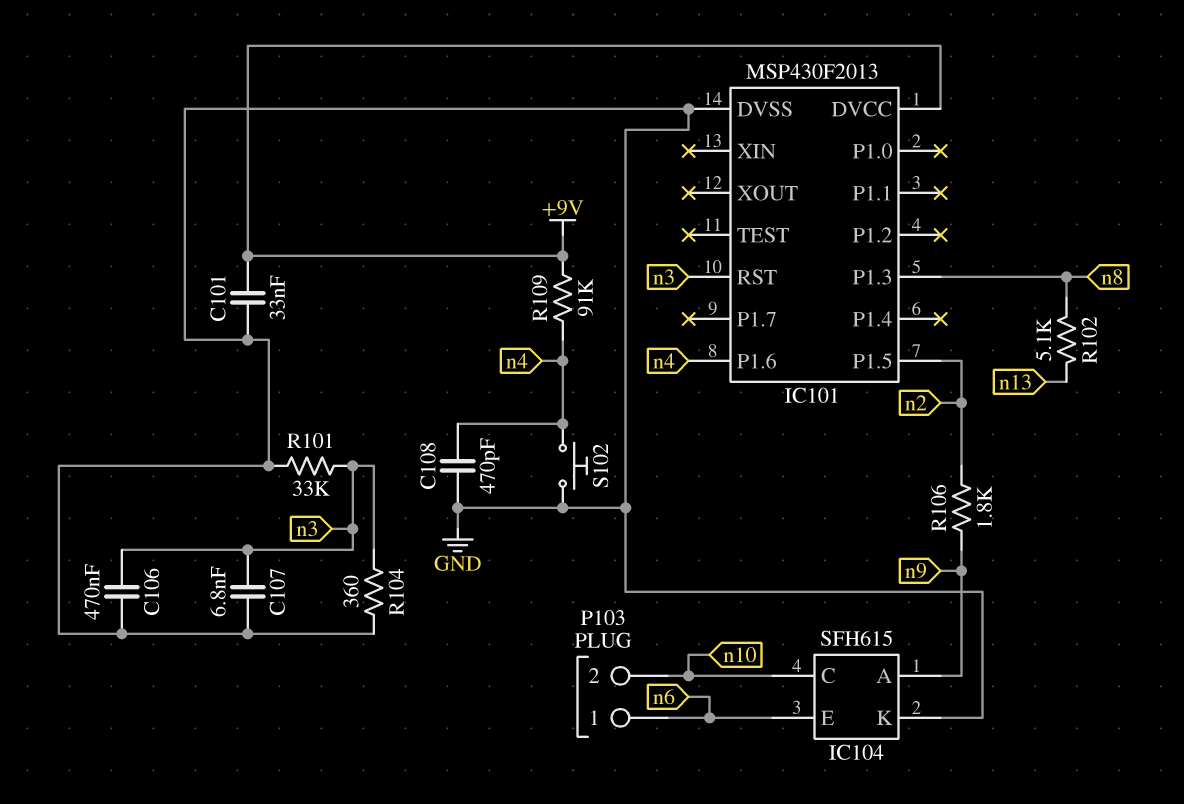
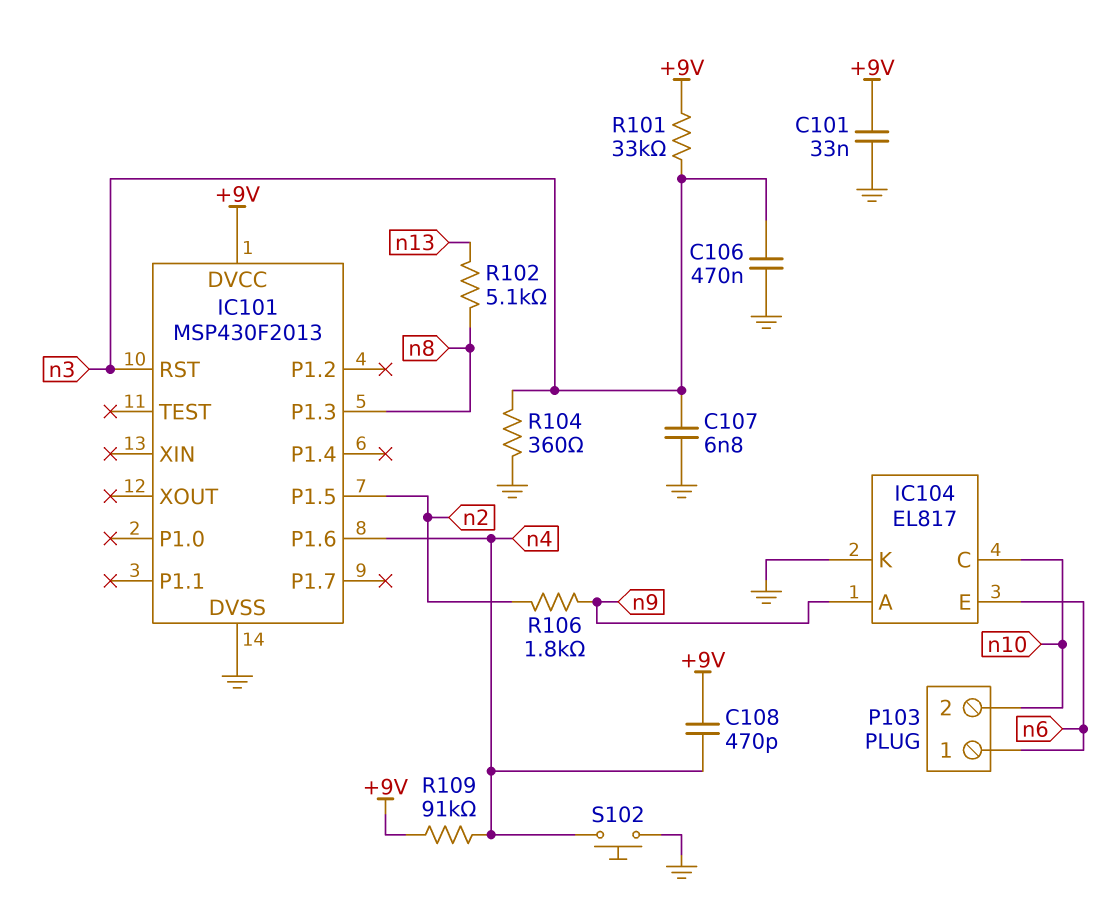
C108: 470pF (GND, n4) -> 470pF (+9V, n4)
IC104: SFH615 -> EL817
R101: 33k (GND, n3) -> 33k (+9V, n3)

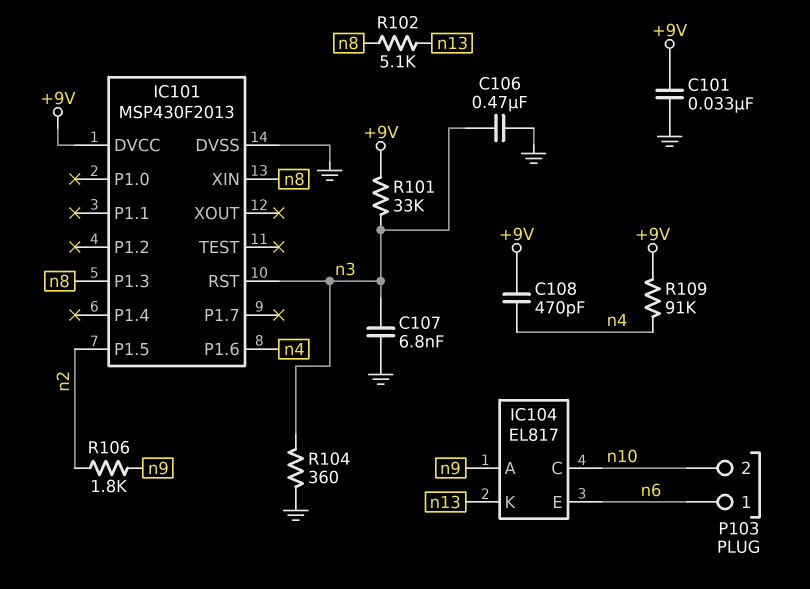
IC101 pin XIN: none -> n8
IC104 pin K: GND -> n13
S102: button (GND, n4) -> none

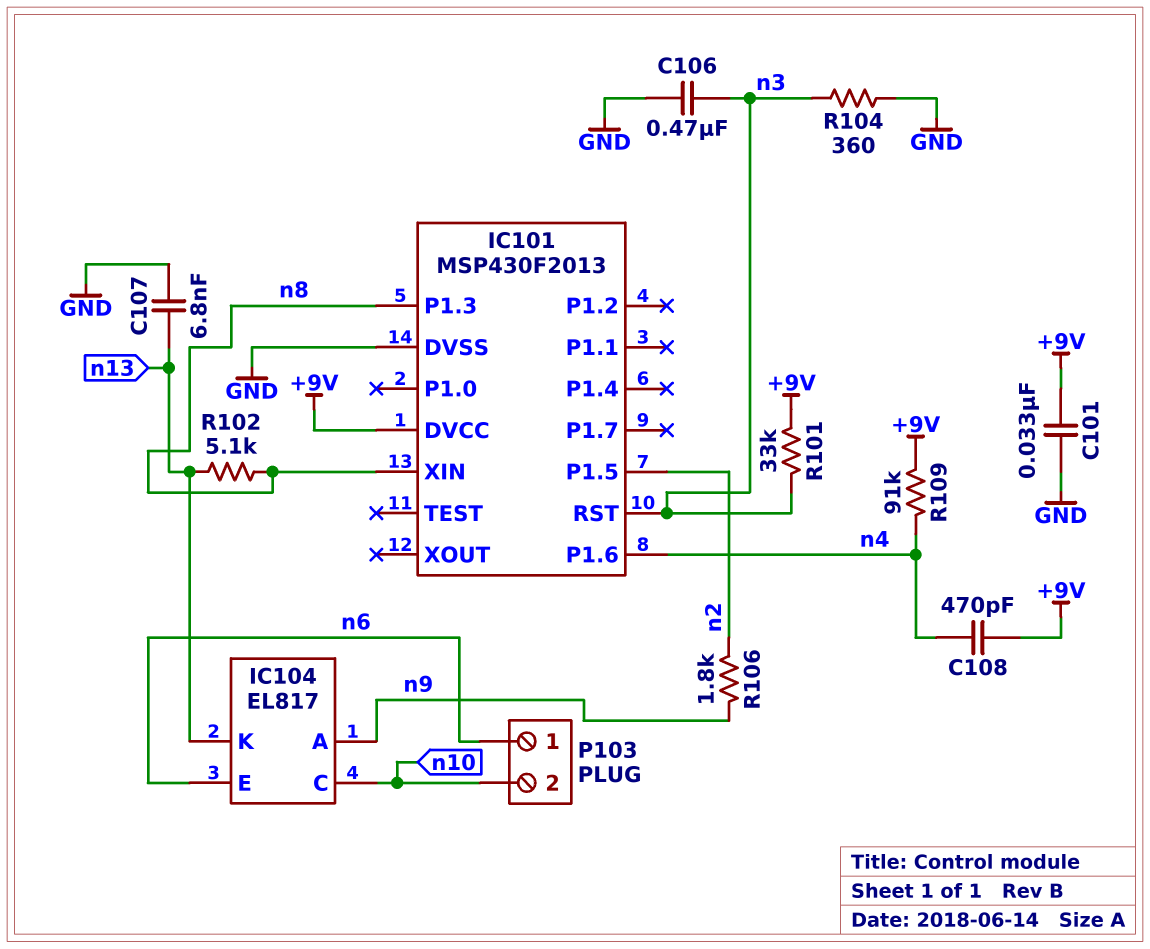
C107: 6.8nF (GND, n3) -> 6.8nF (GND, n13)

